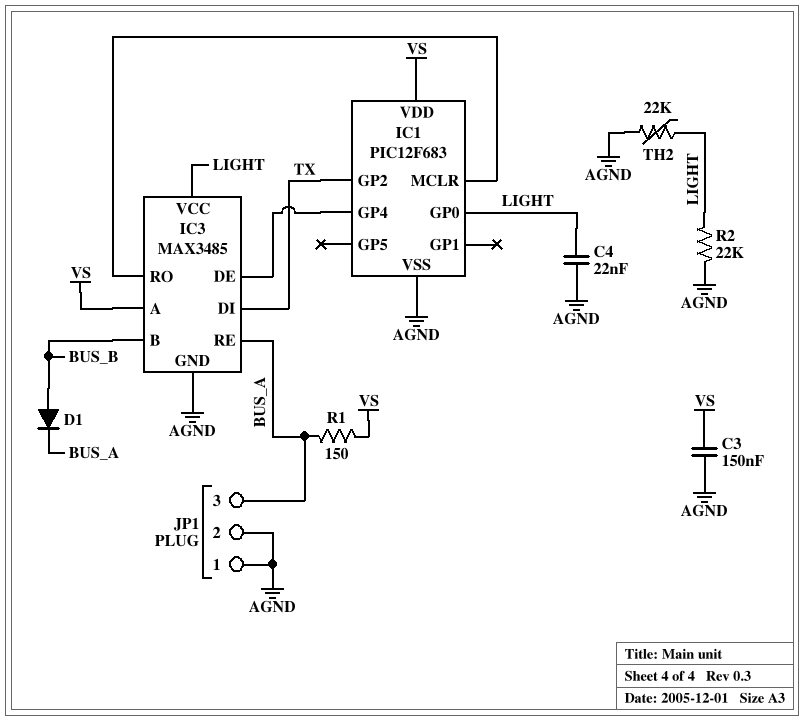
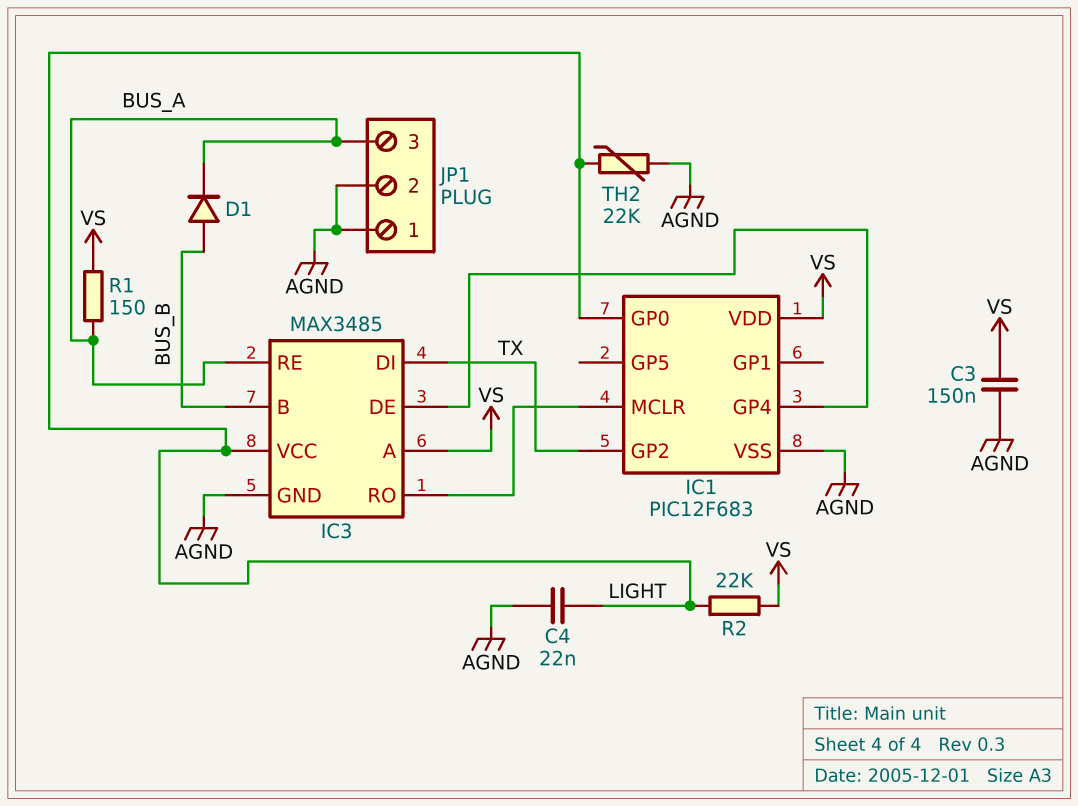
R2: 22k (AGND, LIGHT) -> 22k (LIGHT, VS)

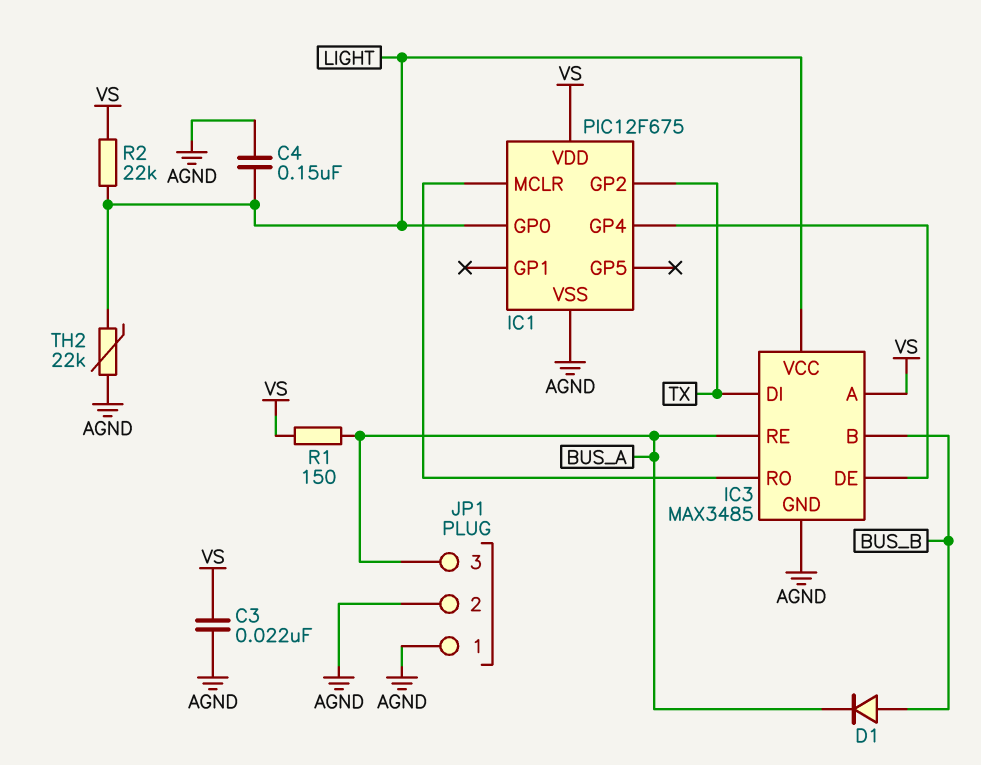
C3: 150nF (AGND, VS) -> 22nF (AGND, VS)
C4: 22nF (AGND, LIGHT) -> 150nF (AGND, LIGHT)
IC1: PIC12F683 -> PIC12F675

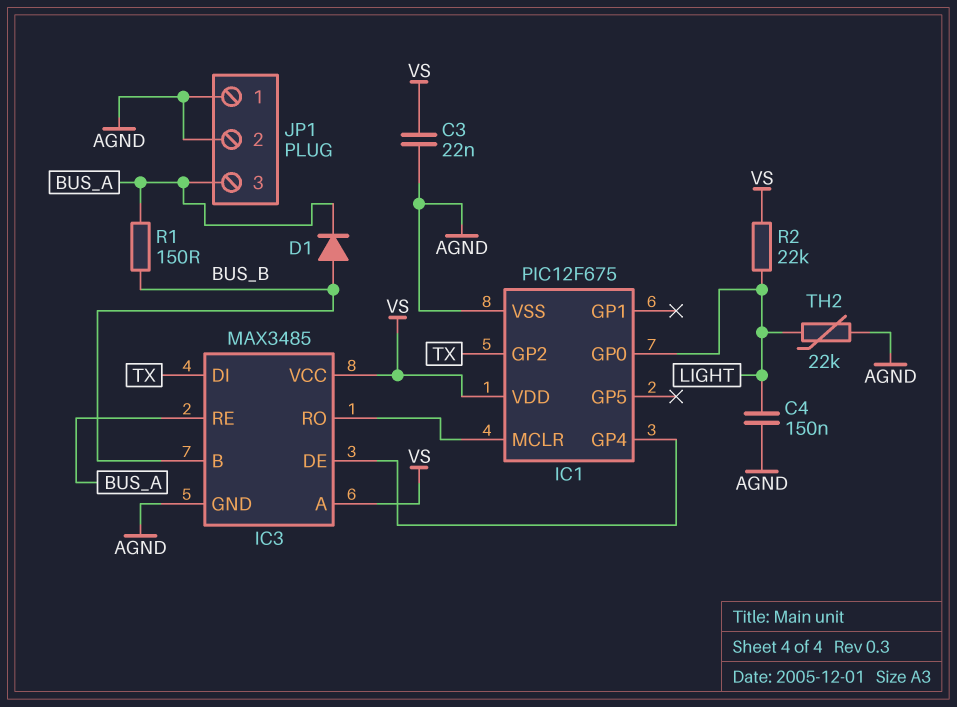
IC3 pin VCC: LIGHT -> VS
R1: 150 (BUS_A, VS) -> 150 (BUS_A, BUS_B)

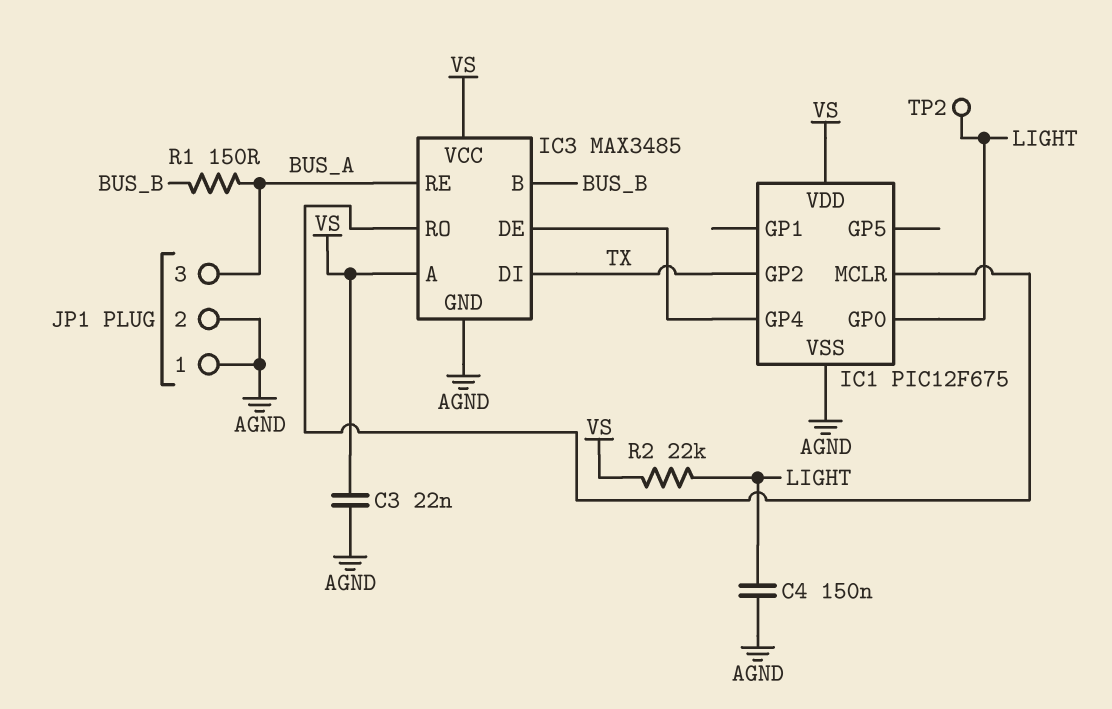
D1: diode (A BUS_B, K BUS_A) -> none
TH2: 22k (AGND, LIGHT) -> none
TP2: none -> test point (LIGHT)

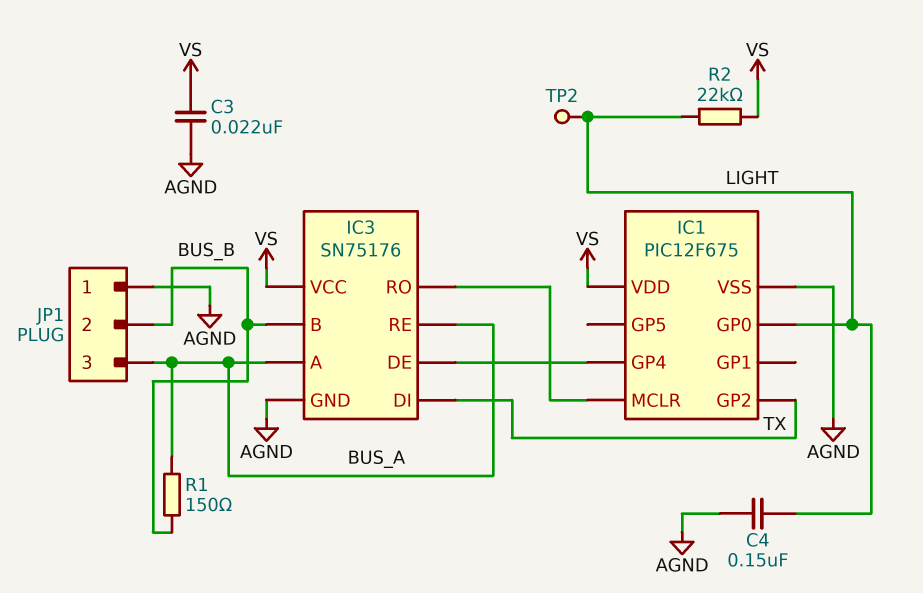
IC3: MAX3485 -> SN75176
IC3 pin A: VS -> BUS_A
JP1 pin 2: AGND -> BUS_B

